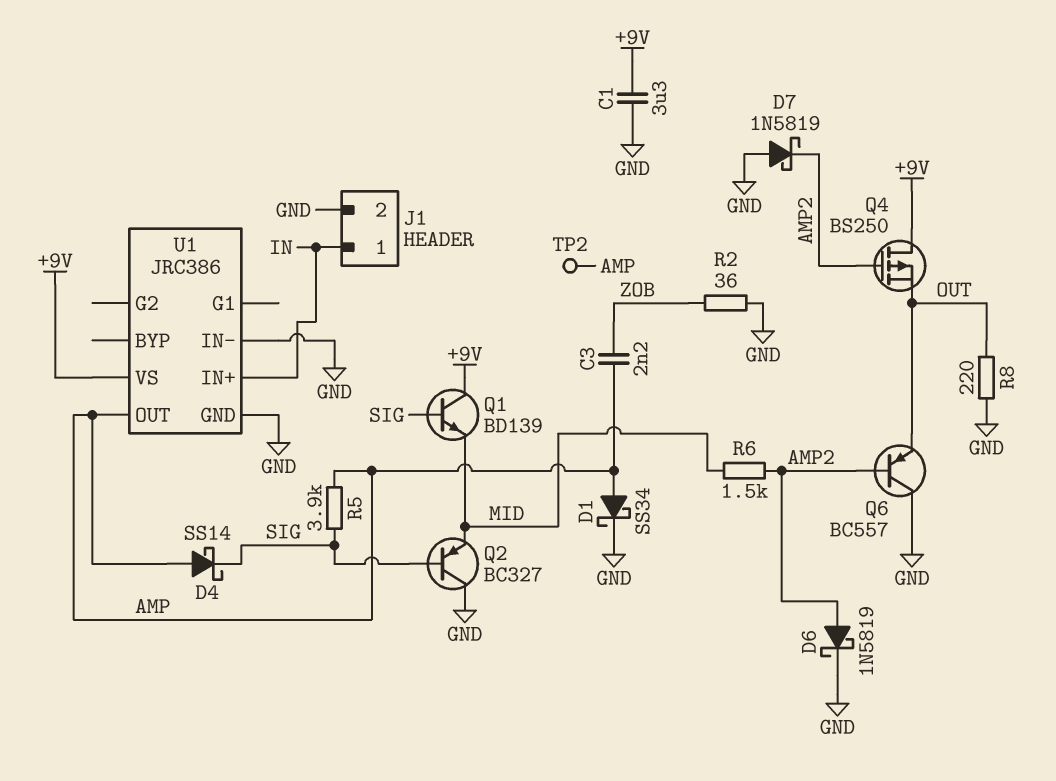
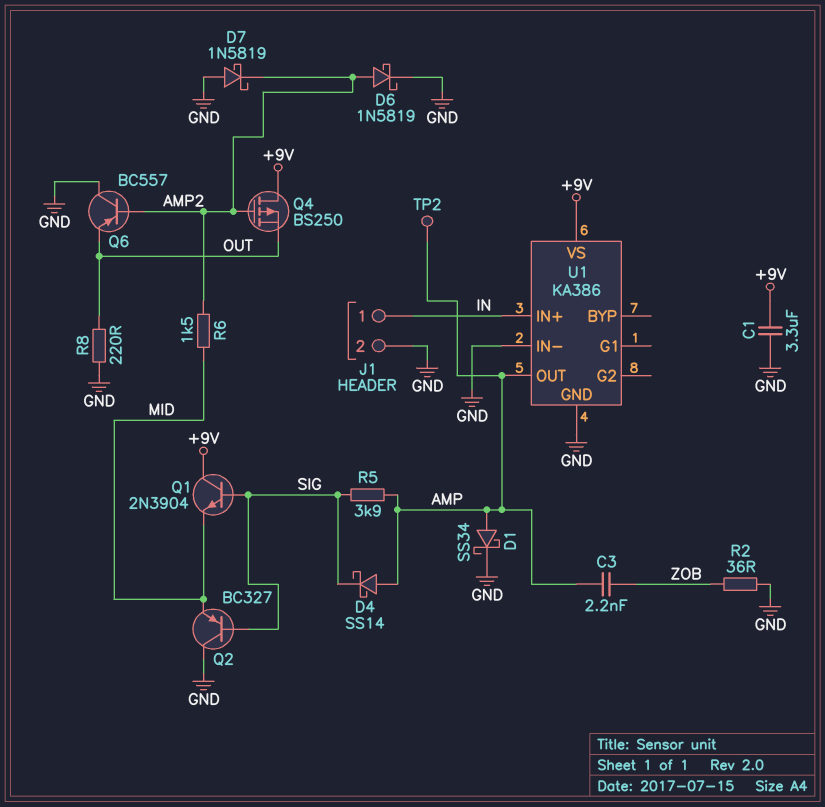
Q1: NPN BD139 (B SIG, C +9V, E MID) -> NPN 2N3904 (B SIG, C +9V, E MID)
U1: JRC386 -> KA386

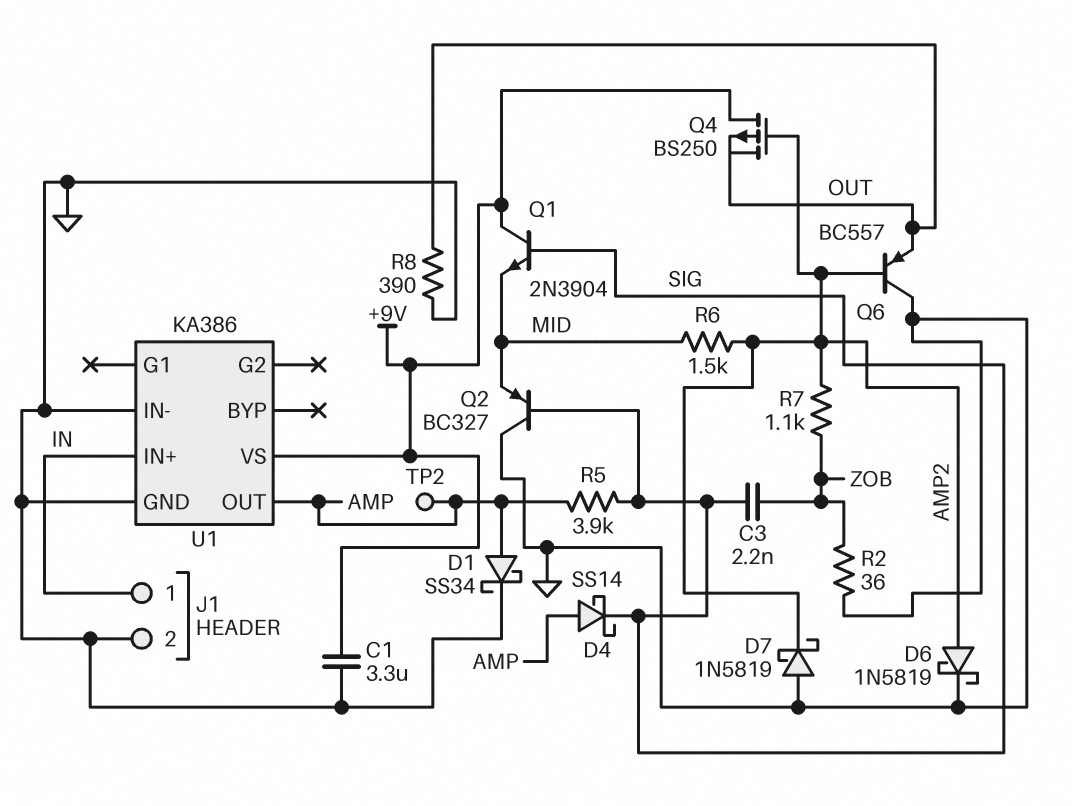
C3: 2.2nF (AMP, ZOB) -> 2.2nF (SIG, ZOB)
R7: none -> 1.1k (AMP2, ZOB)
R8: 220 (GND, OUT) -> 390 (GND, OUT)

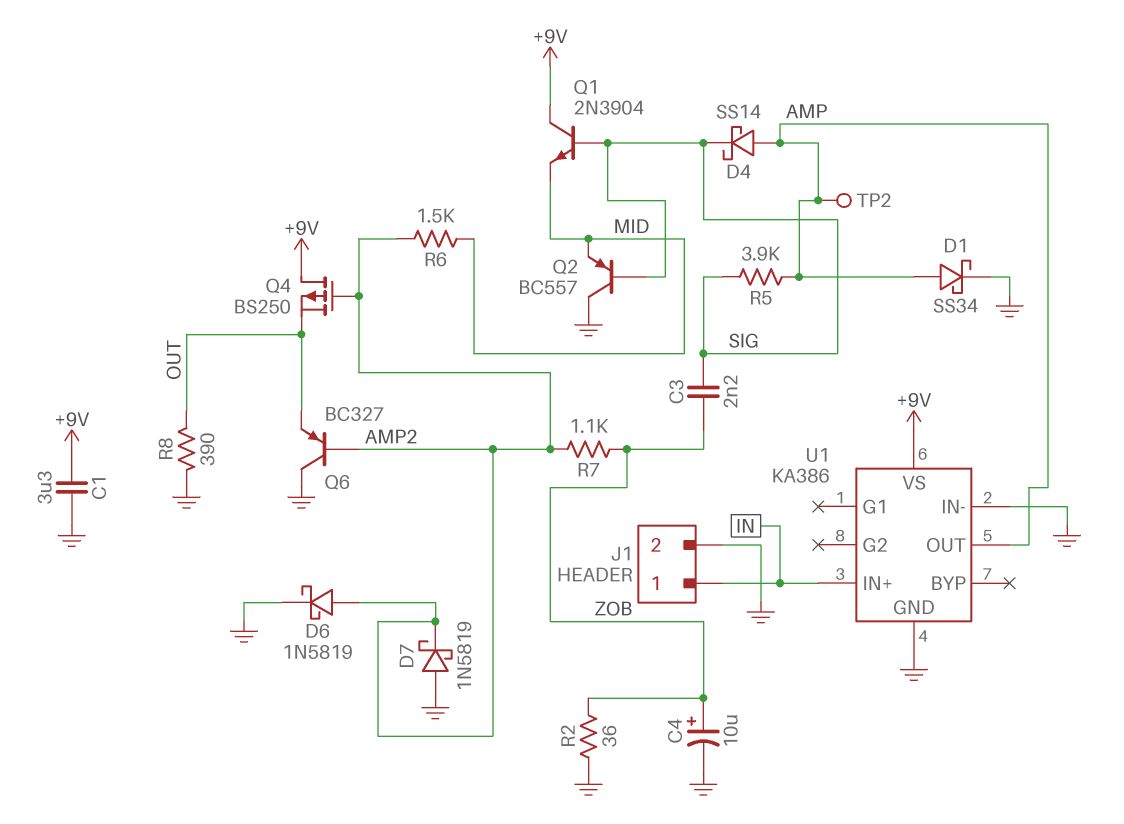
C4: none -> 10uF (plus ZOB, minus GND)
Q2: PNP BC327 (B SIG, C GND, E MID) -> PNP BC557 (B SIG, C GND, E MID)
Q6: PNP BC557 (B AMP2, C GND, E OUT) -> PNP BC327 (B AMP2, C GND, E OUT)

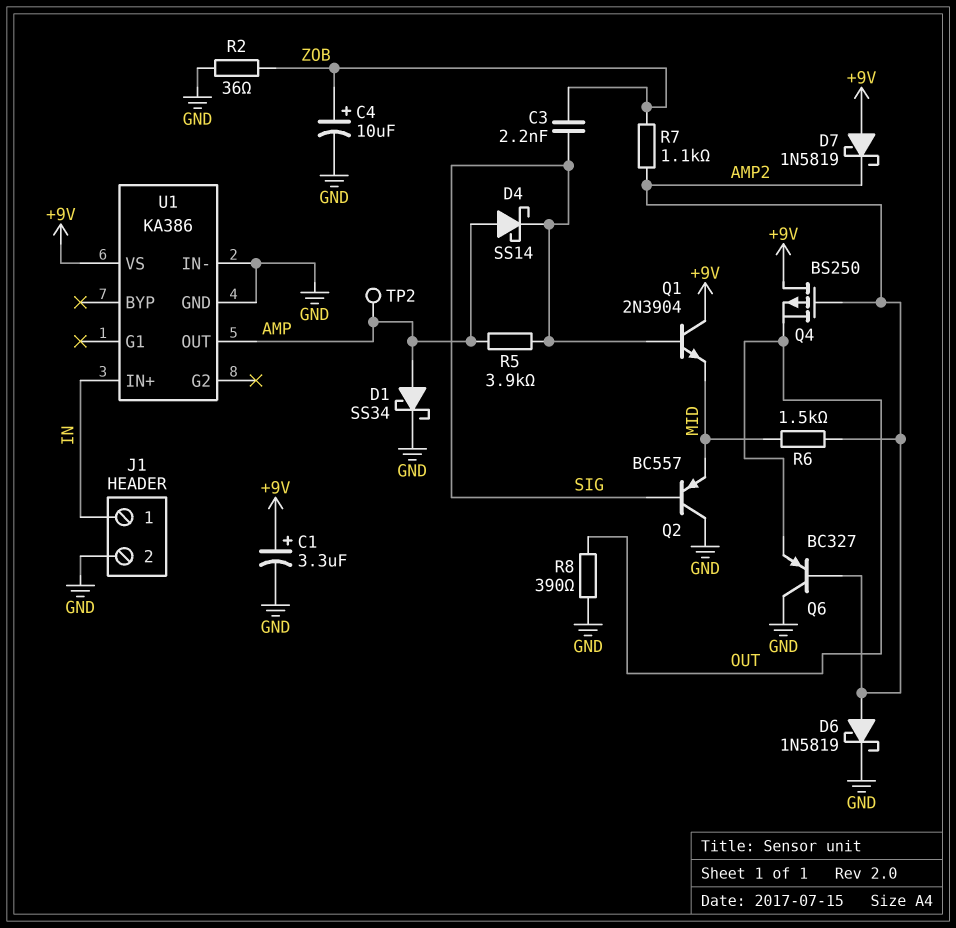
C1: 3.3uF (+9V, GND) -> 3.3uF (plus +9V, minus GND)
D7: schottky 1N5819 (A GND, K AMP2) -> schottky 1N5819 (A +9V, K AMP2)

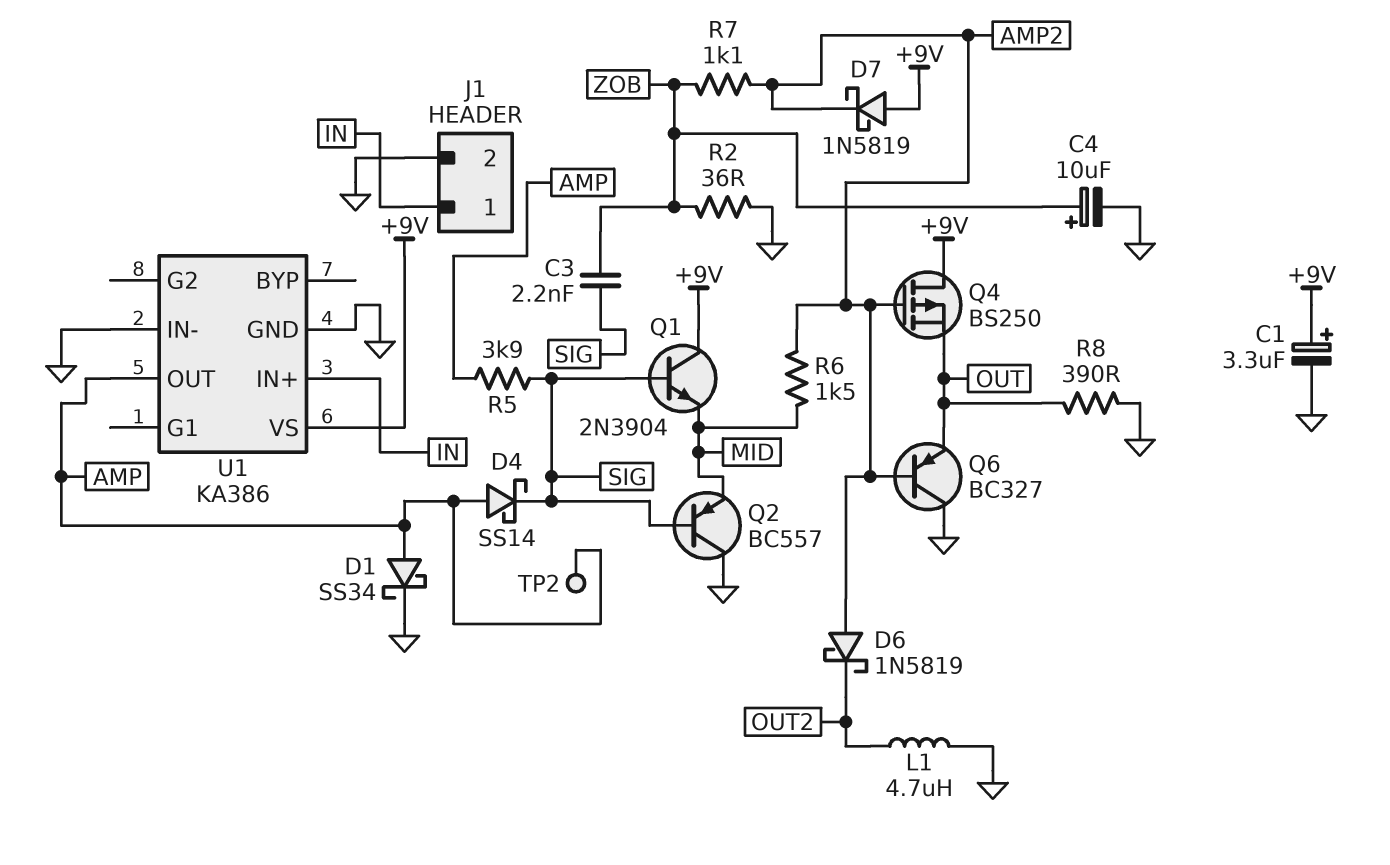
D6: schottky 1N5819 (A AMP2, K GND) -> schottky 1N5819 (A AMP2, K OUT2)
L1: none -> 4.7uH (GND, OUT2)

